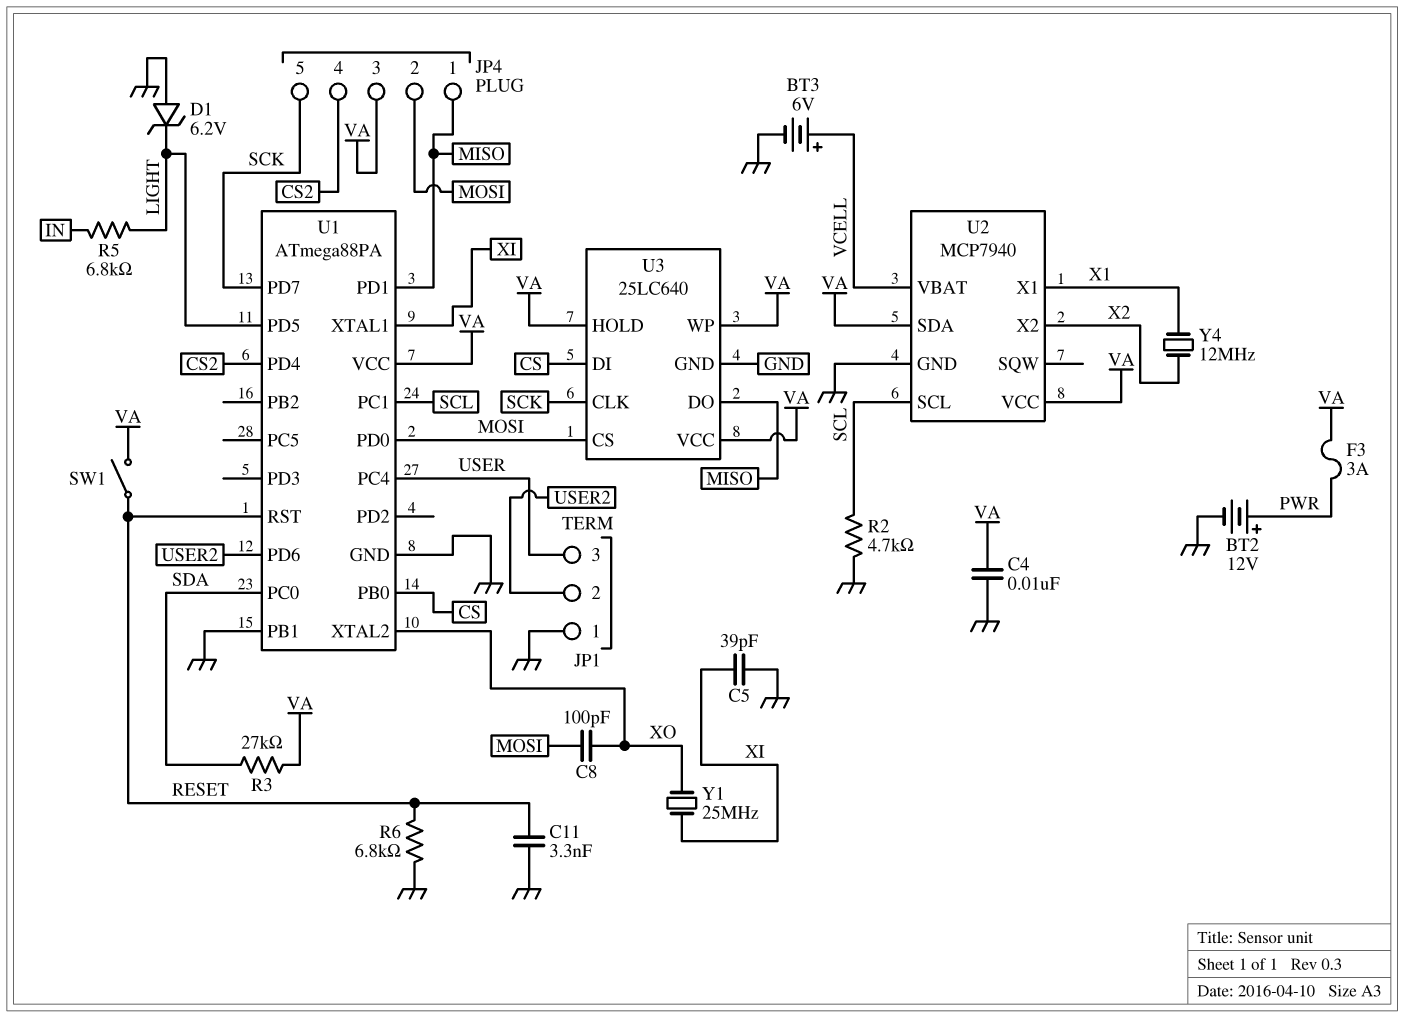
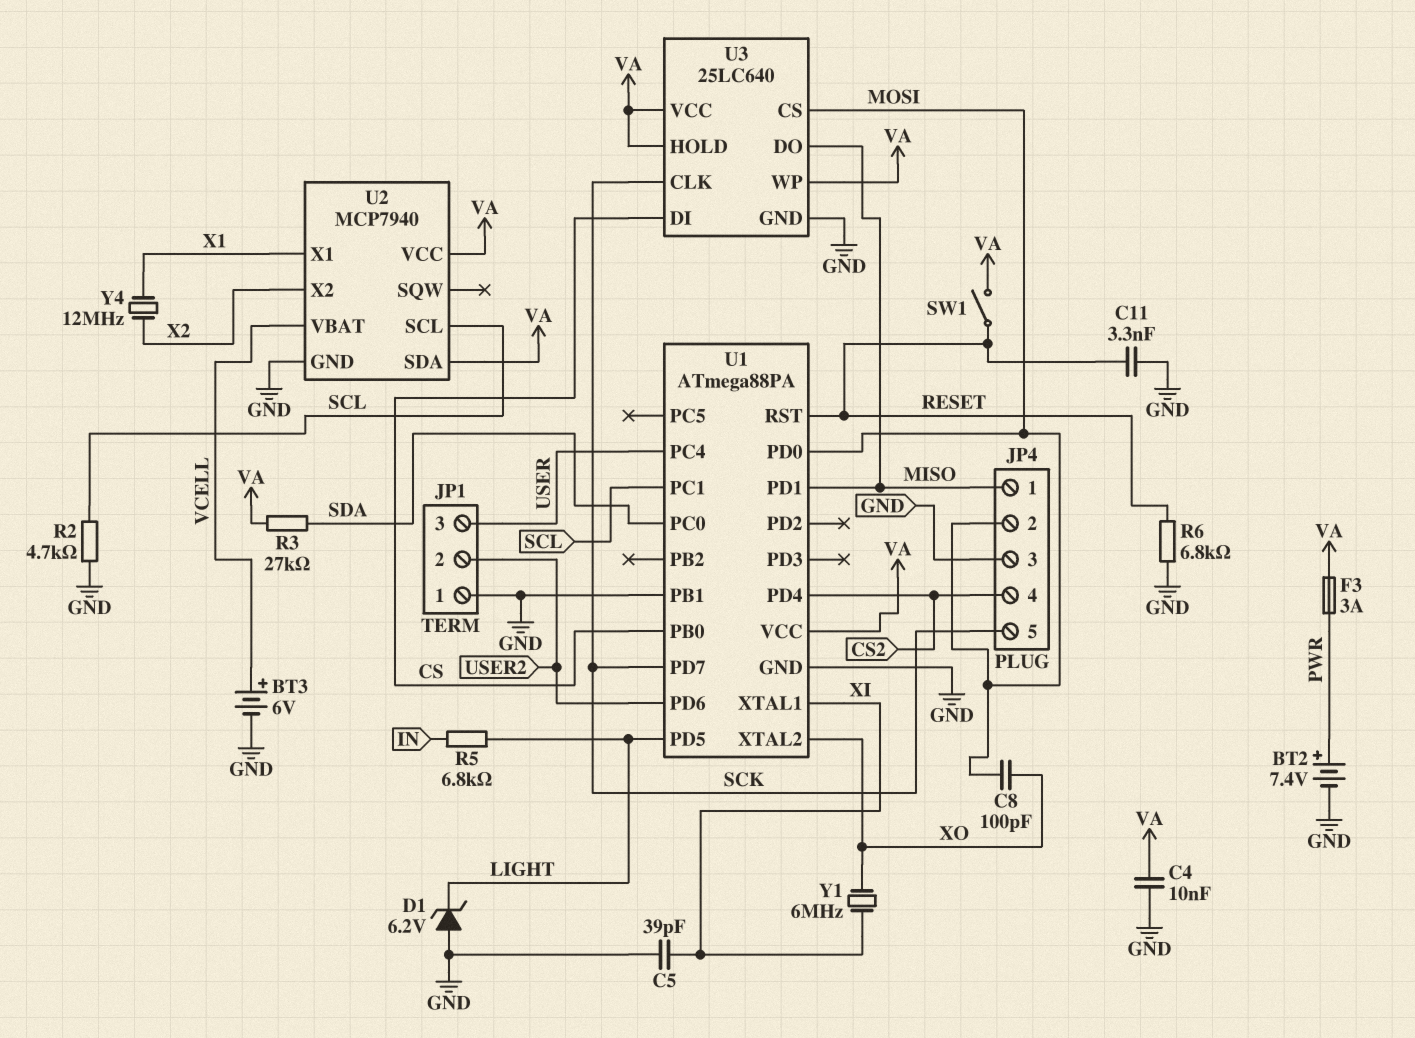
BT2: 12V (plus PWR, minus GND) -> 7.4V (plus PWR, minus GND)
JP4 pin 3: VA -> GND
Y1: 25MHz (XI, XO) -> 6MHz (XI, XO)

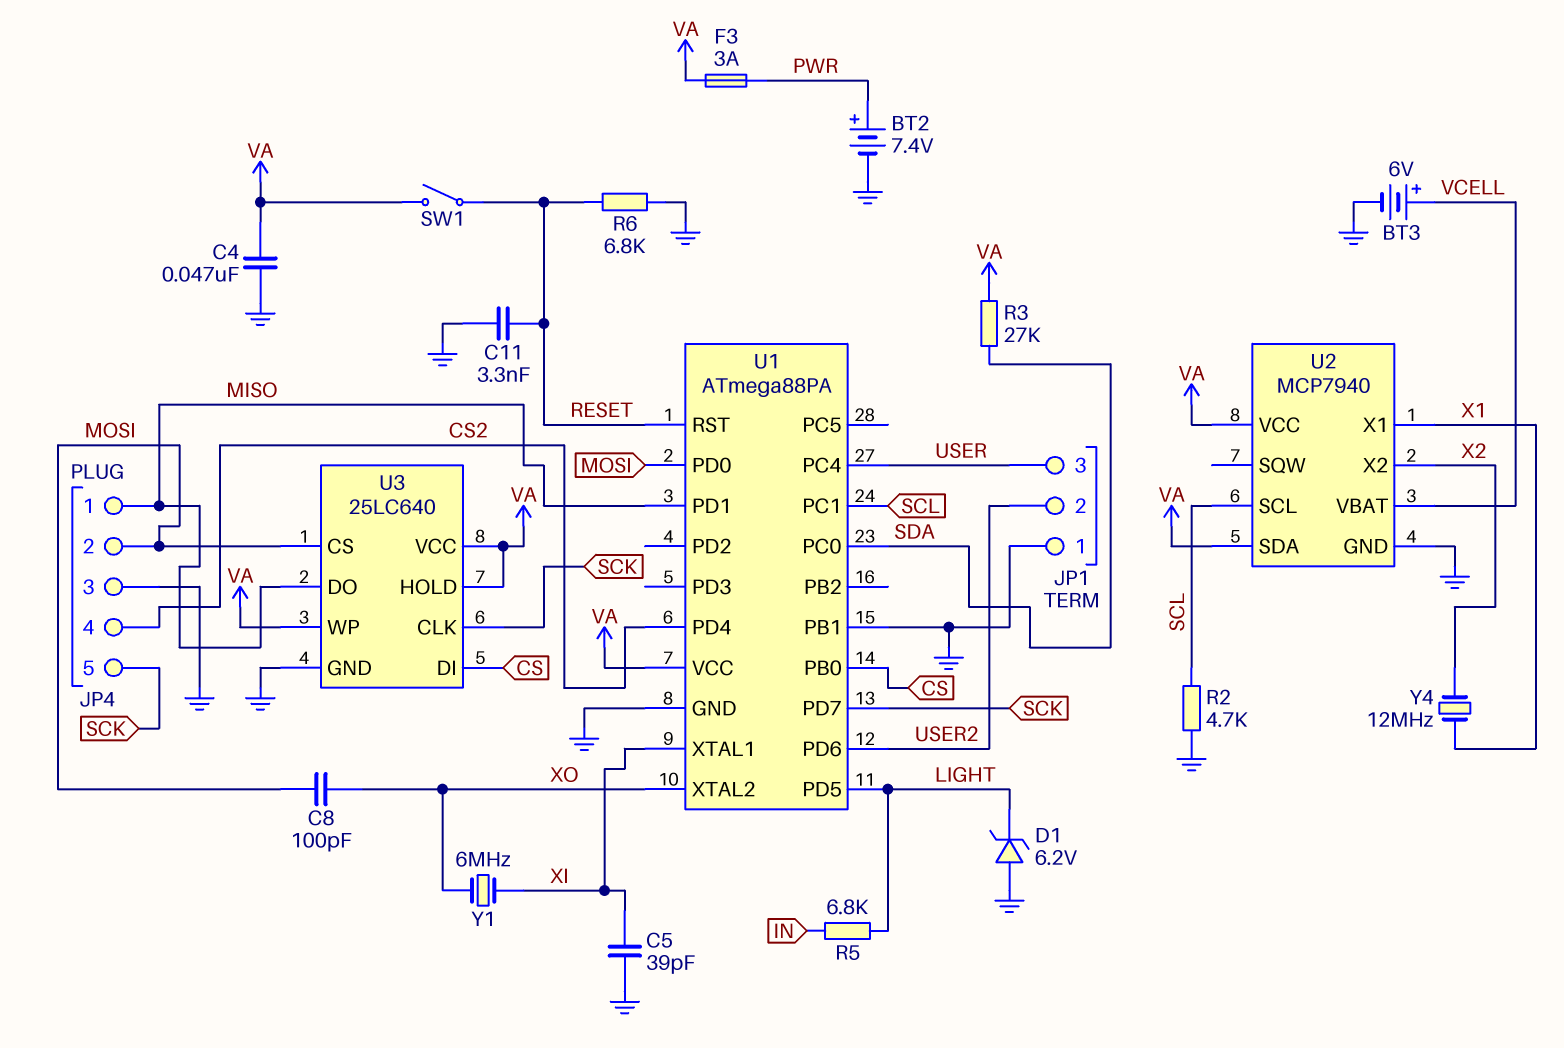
C4: 10nF (GND, VA) -> 47nF (GND, VA)

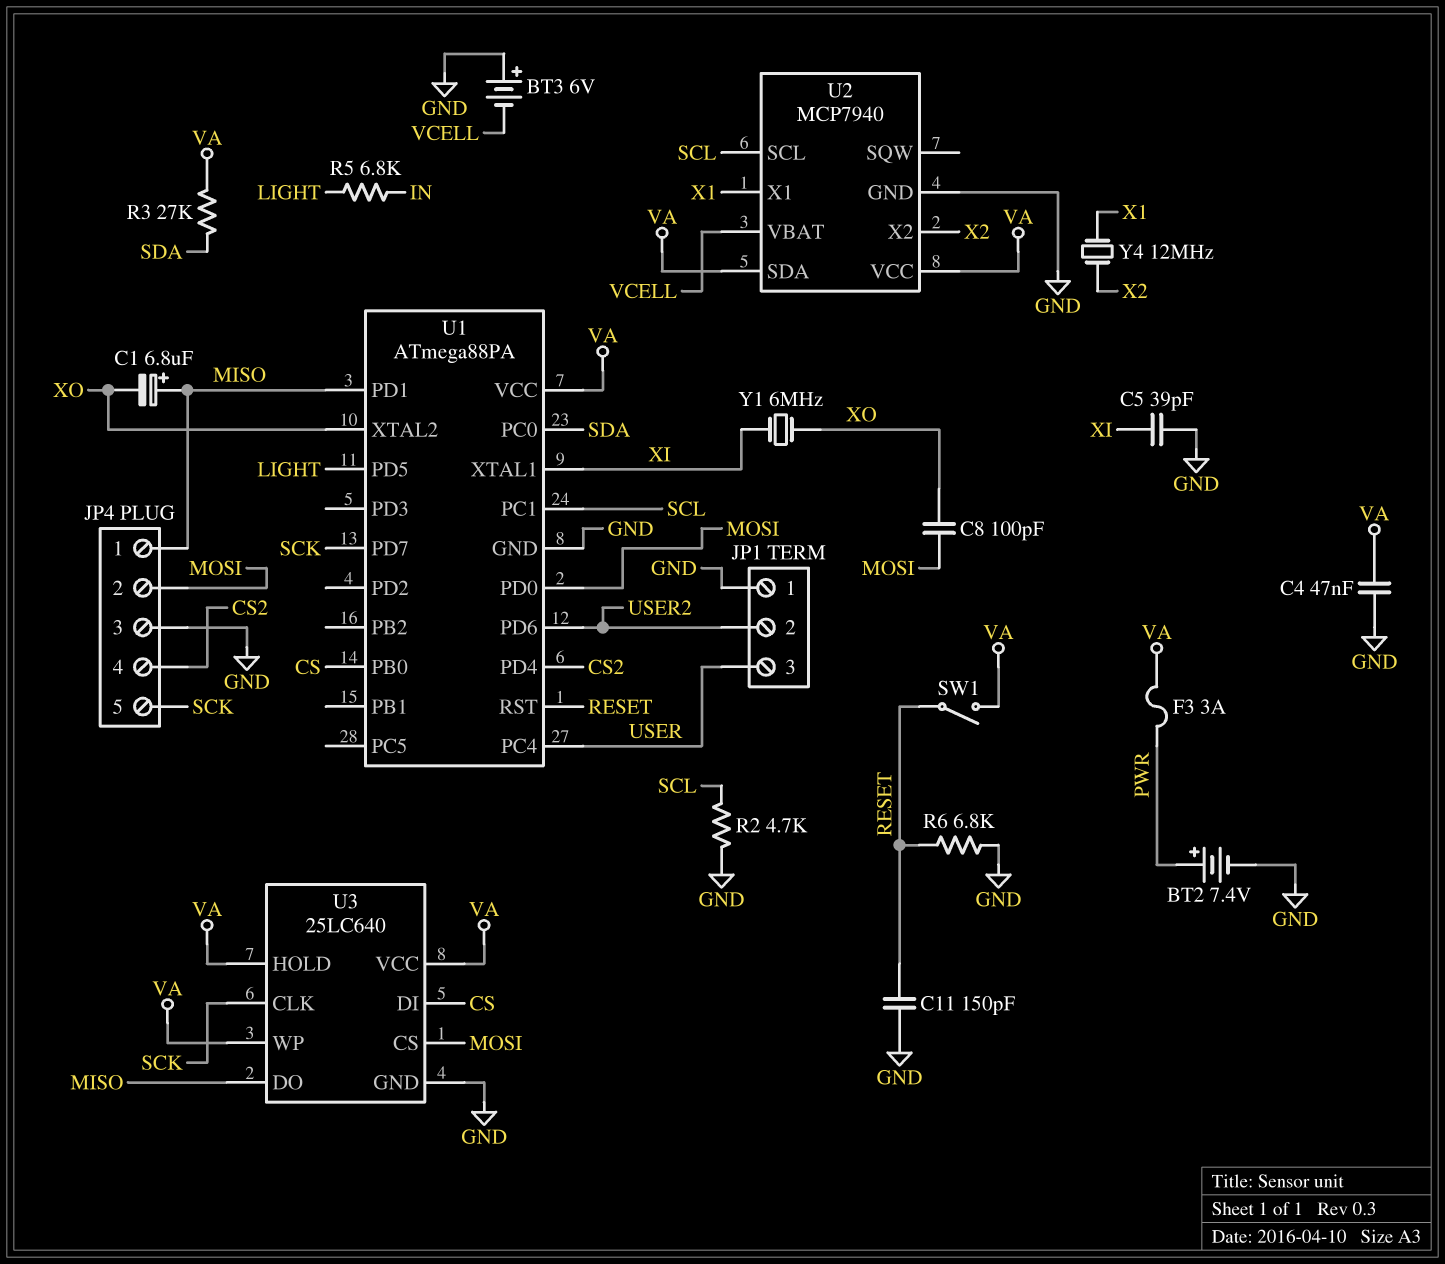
BT3: 6V (plus VCELL, minus GND) -> 6V (plus GND, minus VCELL)
C1: none -> 6.8uF (plus MISO, minus XO)
C11: 3.3nF (GND, RESET) -> 150pF (GND, RESET)
D1: zener 6.2V (A GND, K LIGHT) -> none
U1 pin PB1: GND -> none

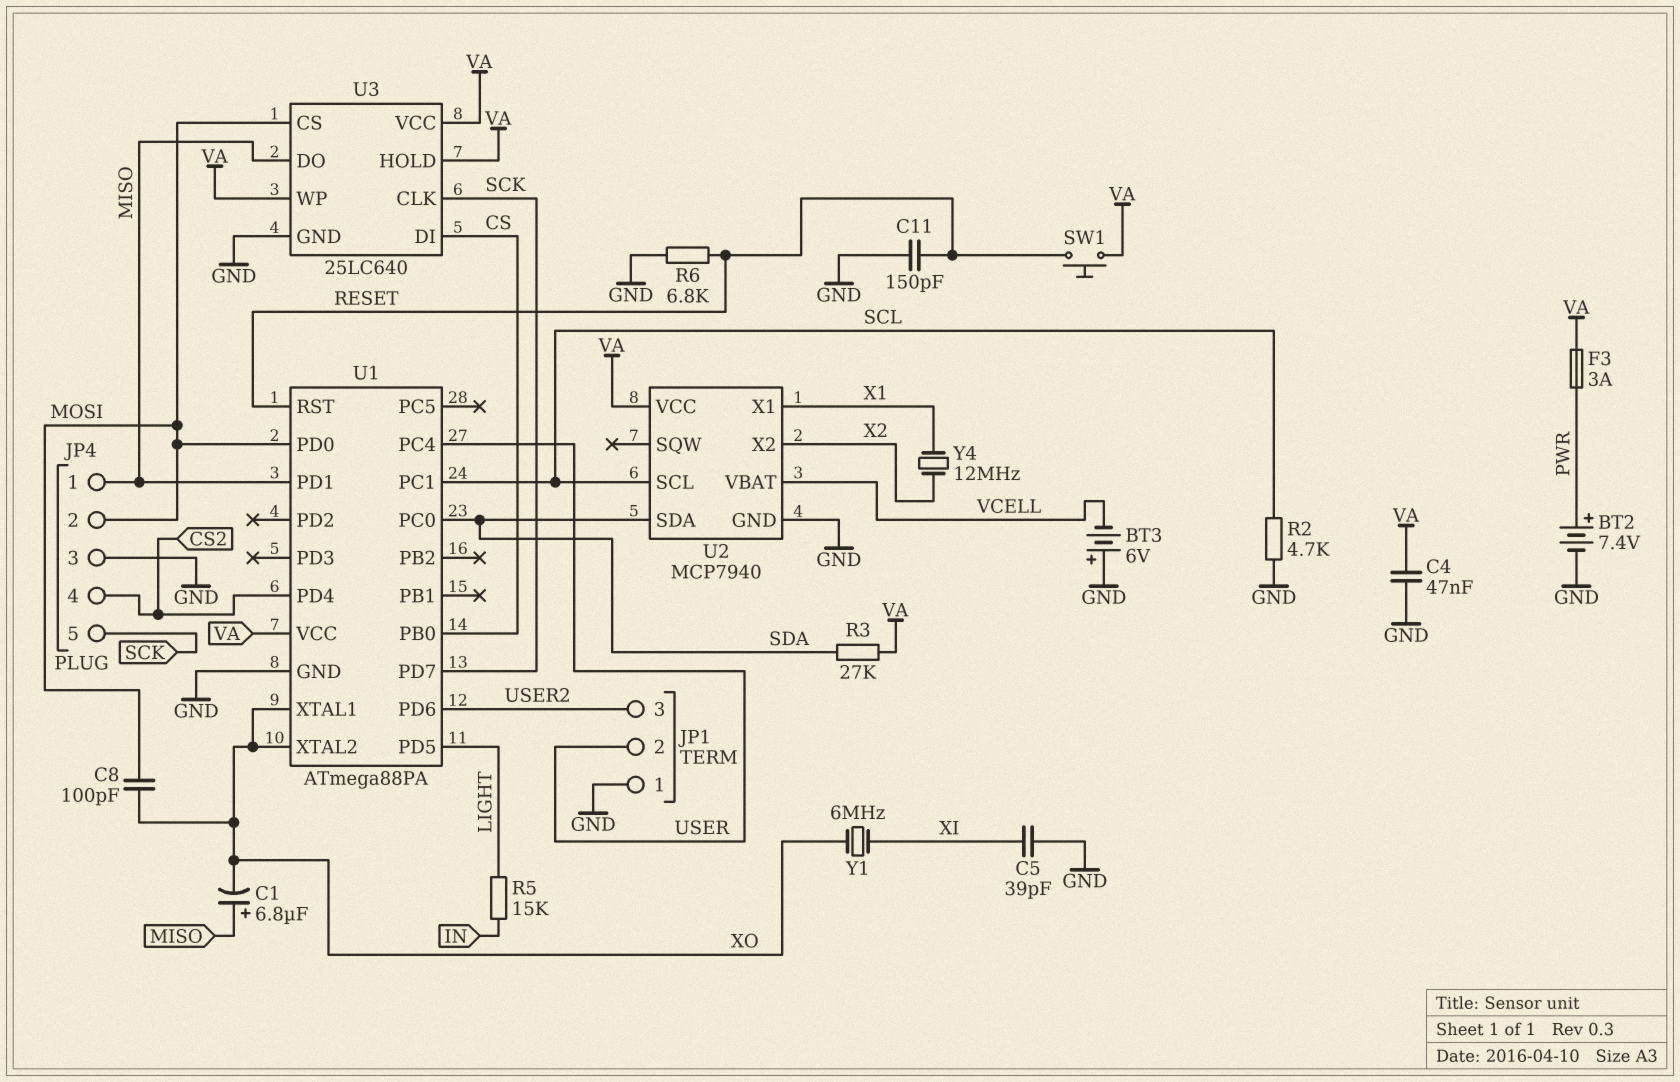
JP1 pin 2: USER2 -> USER
JP1 pin 3: USER -> USER2
R5: 6.8k (IN, LIGHT) -> 15k (IN, LIGHT)
SW1: switch (RESET, VA) -> button (RESET, VA)
U1 pin XTAL1: XI -> XO
U2 pin SDA: VA -> SDA

